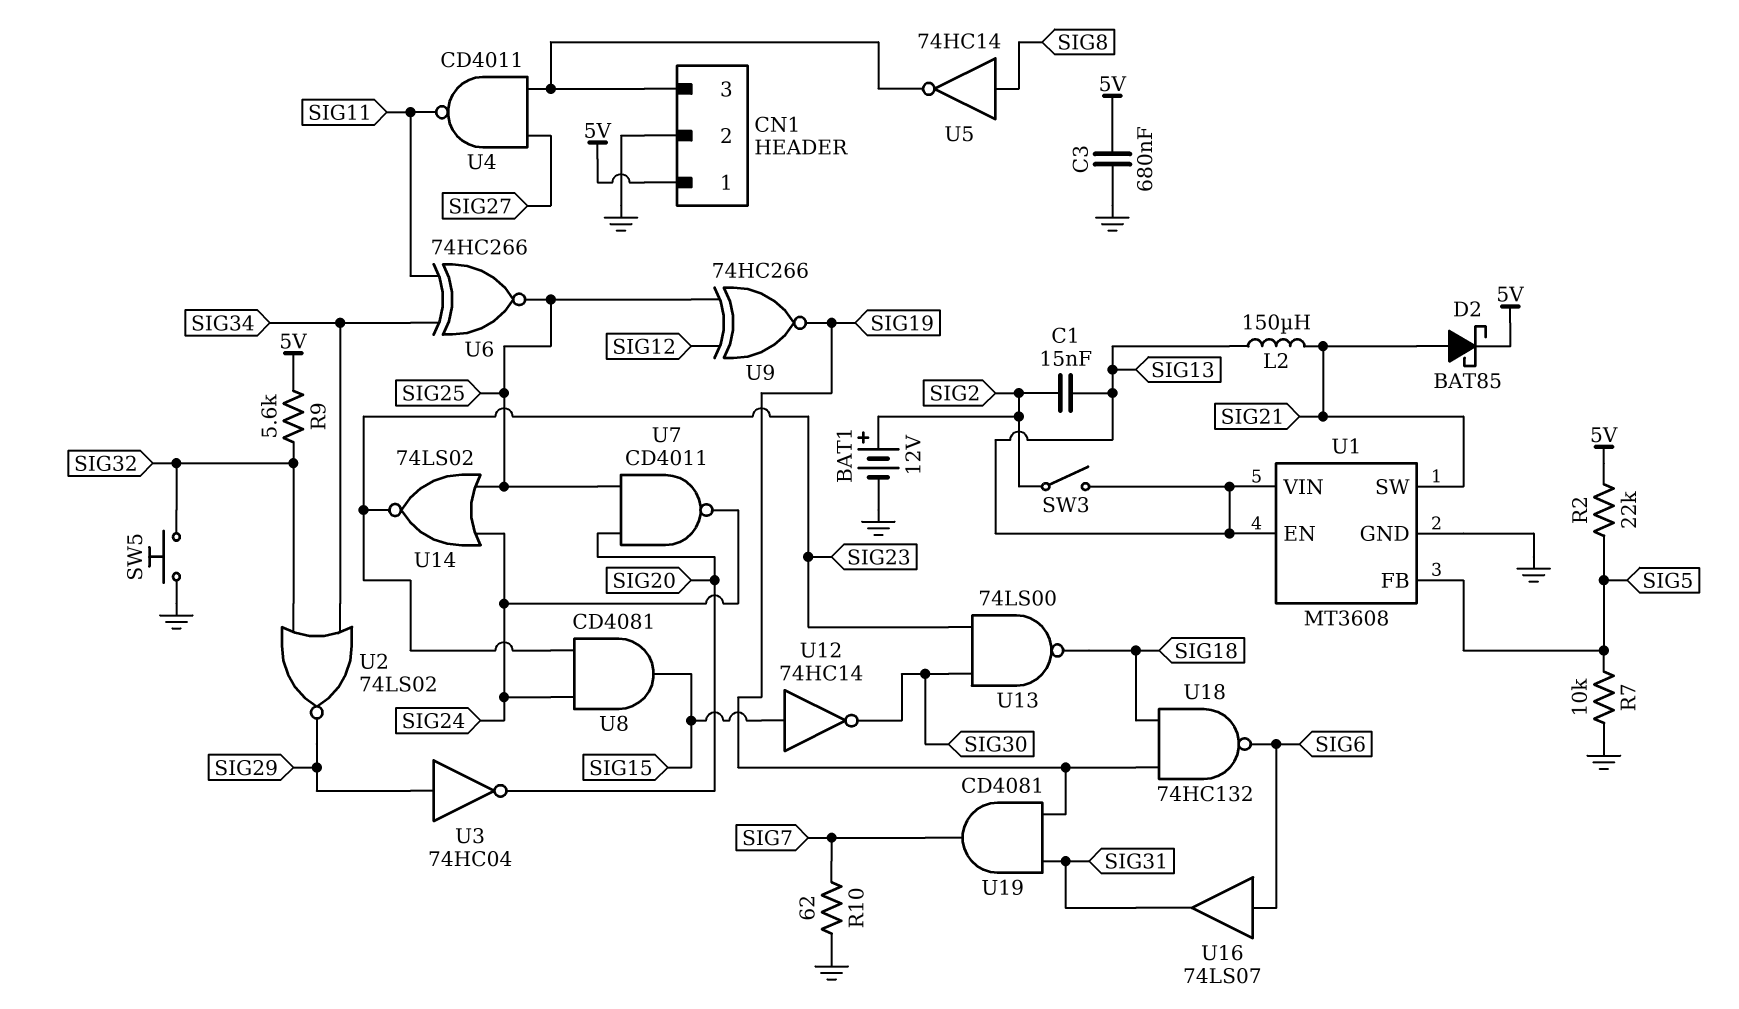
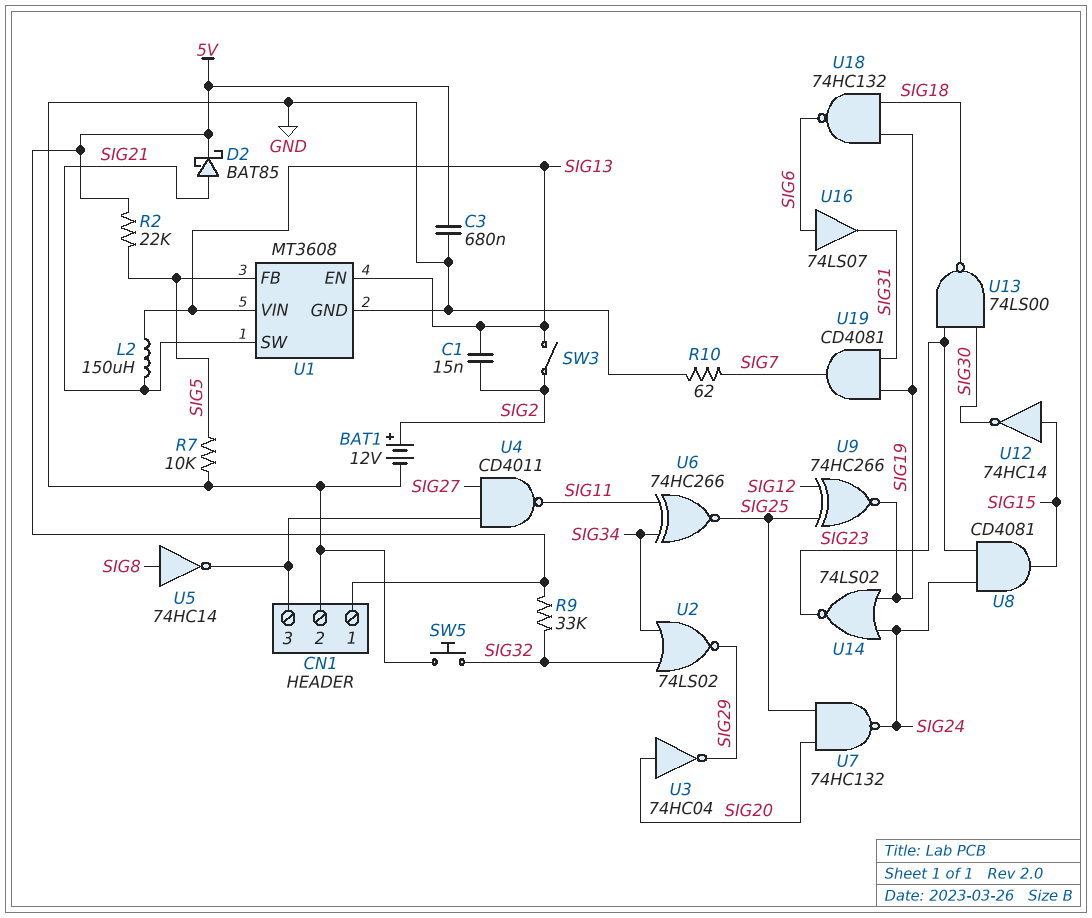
R9: 5.6k (5V, SIG32) -> 33k (5V, SIG32)
U3: NOT 74HC04 (in SIG29, out SIG20) -> NOT 74HC04 (in SIG20, out SIG29)
U7: NAND CD4011 (in SIG20, in SIG25, out SIG24) -> NAND 74HC132 (in SIG20, in SIG25, out SIG24)
U14: NOR 74LS02 (in SIG24, in SIG25, out SIG23) -> NOR 74LS02 (in SIG19, in SIG24, out SIG23)

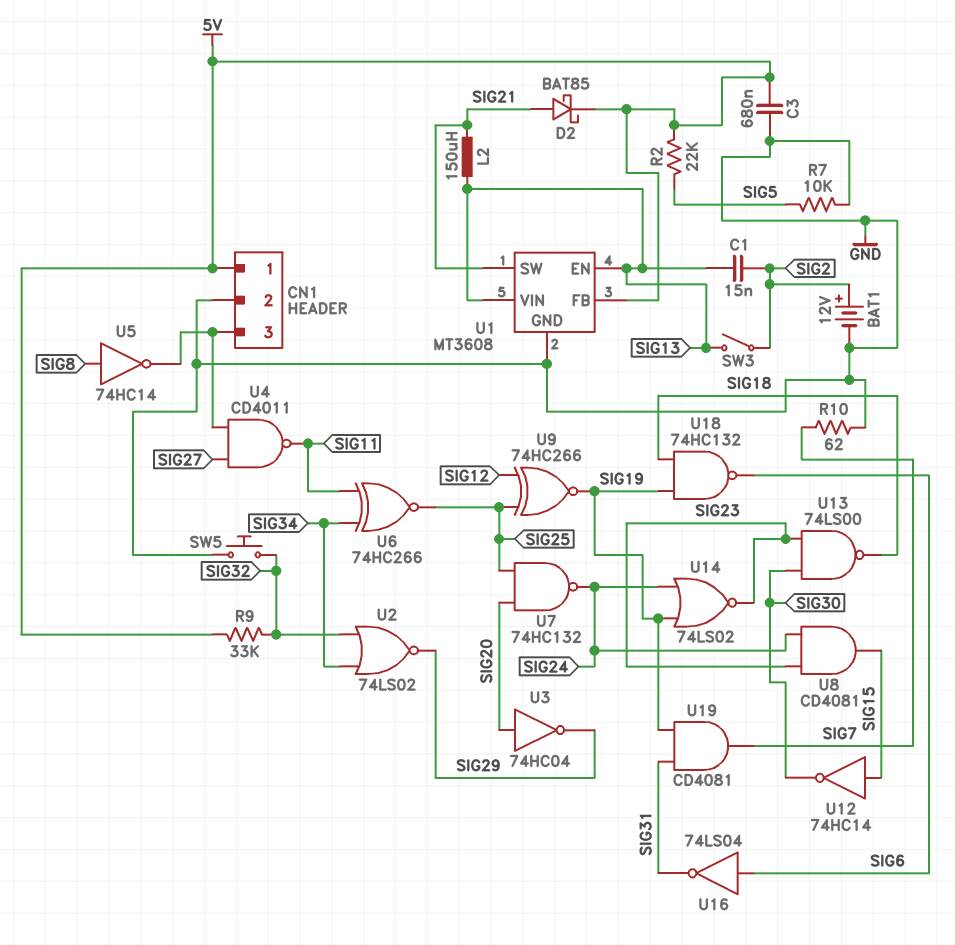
U1 pin FB: SIG5 -> 5V
U16: buffer 74LS07 (in SIG6, out SIG31) -> NOT 74LS04 (in SIG6, out SIG31)

